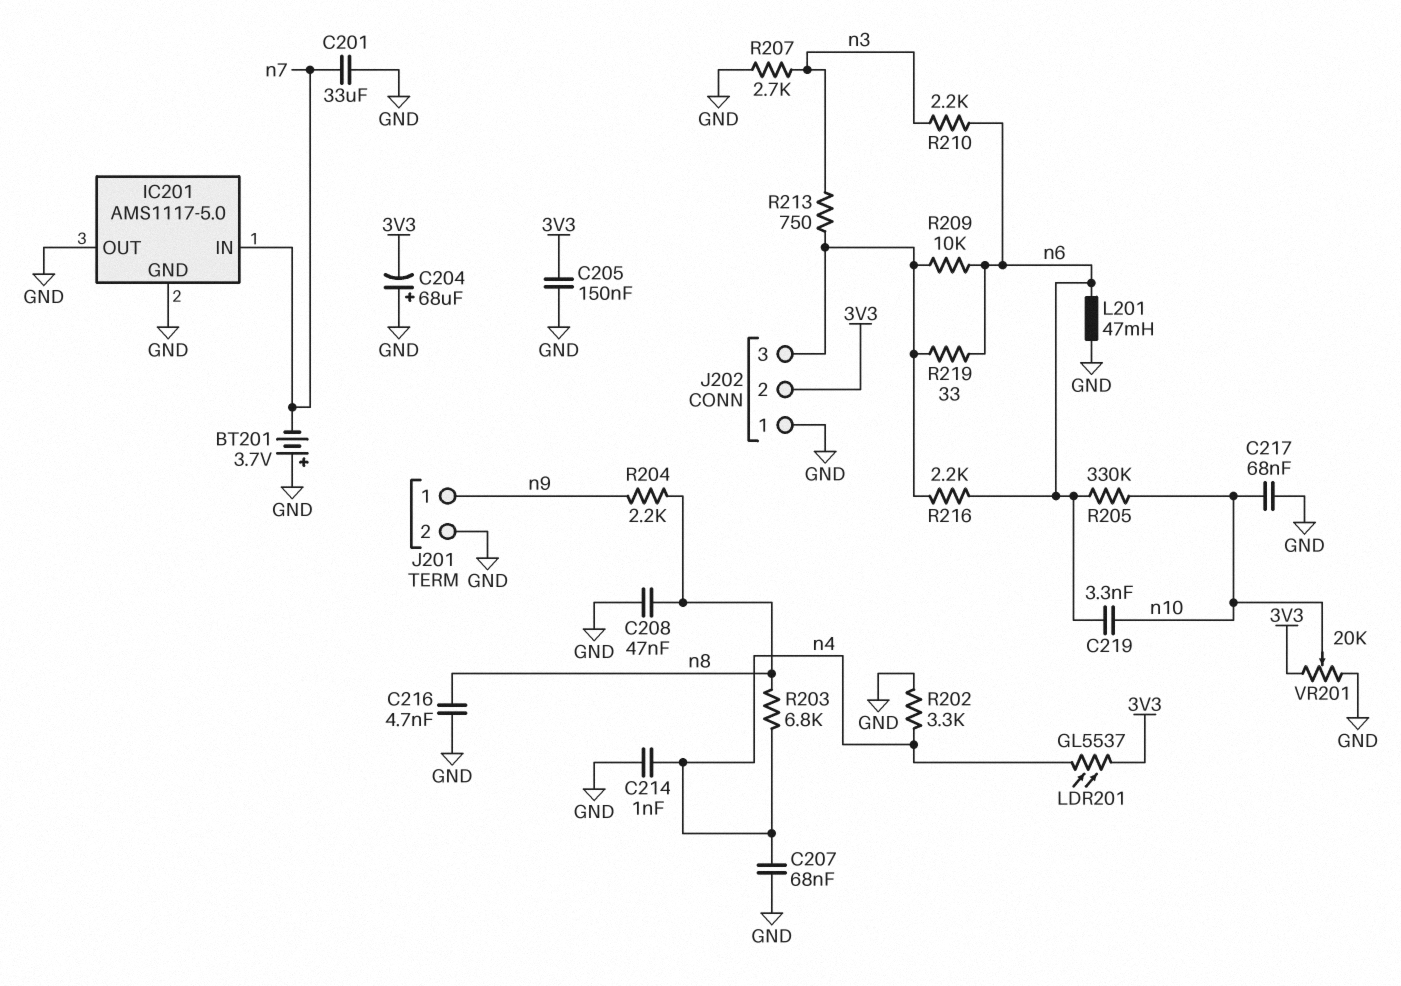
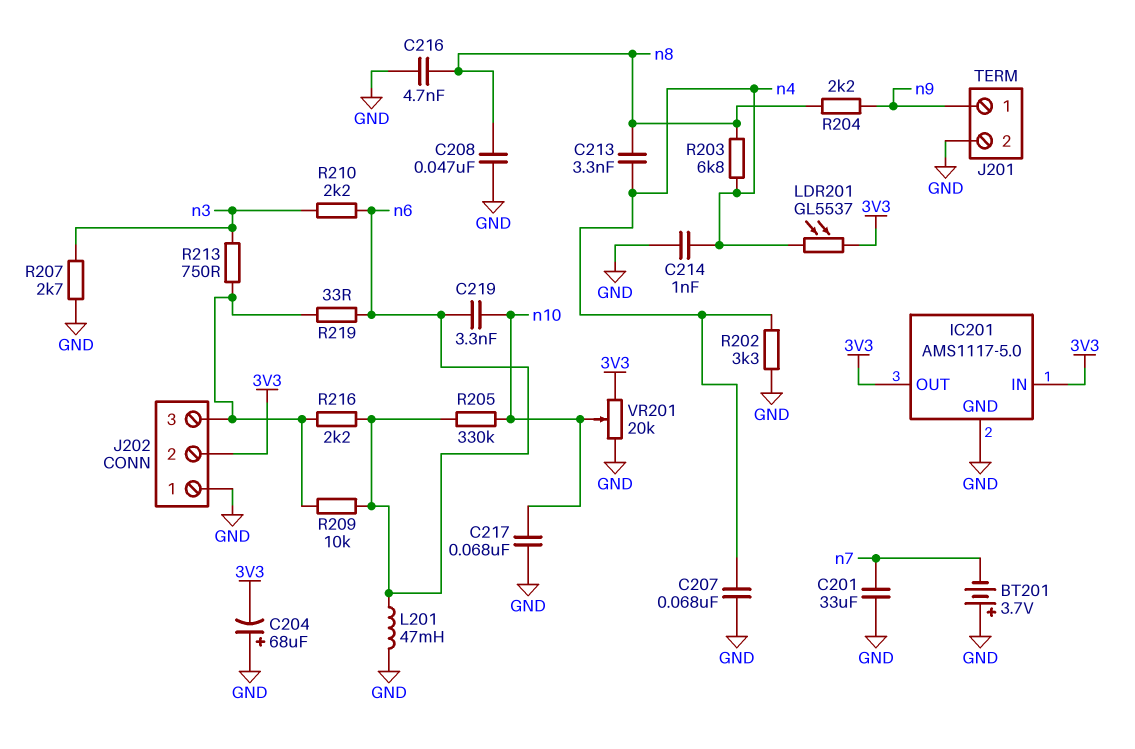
C205: 150nF (3V3, GND) -> none
C213: none -> 3.3nF (n4, n8)
IC201 pin IN: n7 -> 3V3
IC201 pin OUT: GND -> 3V3

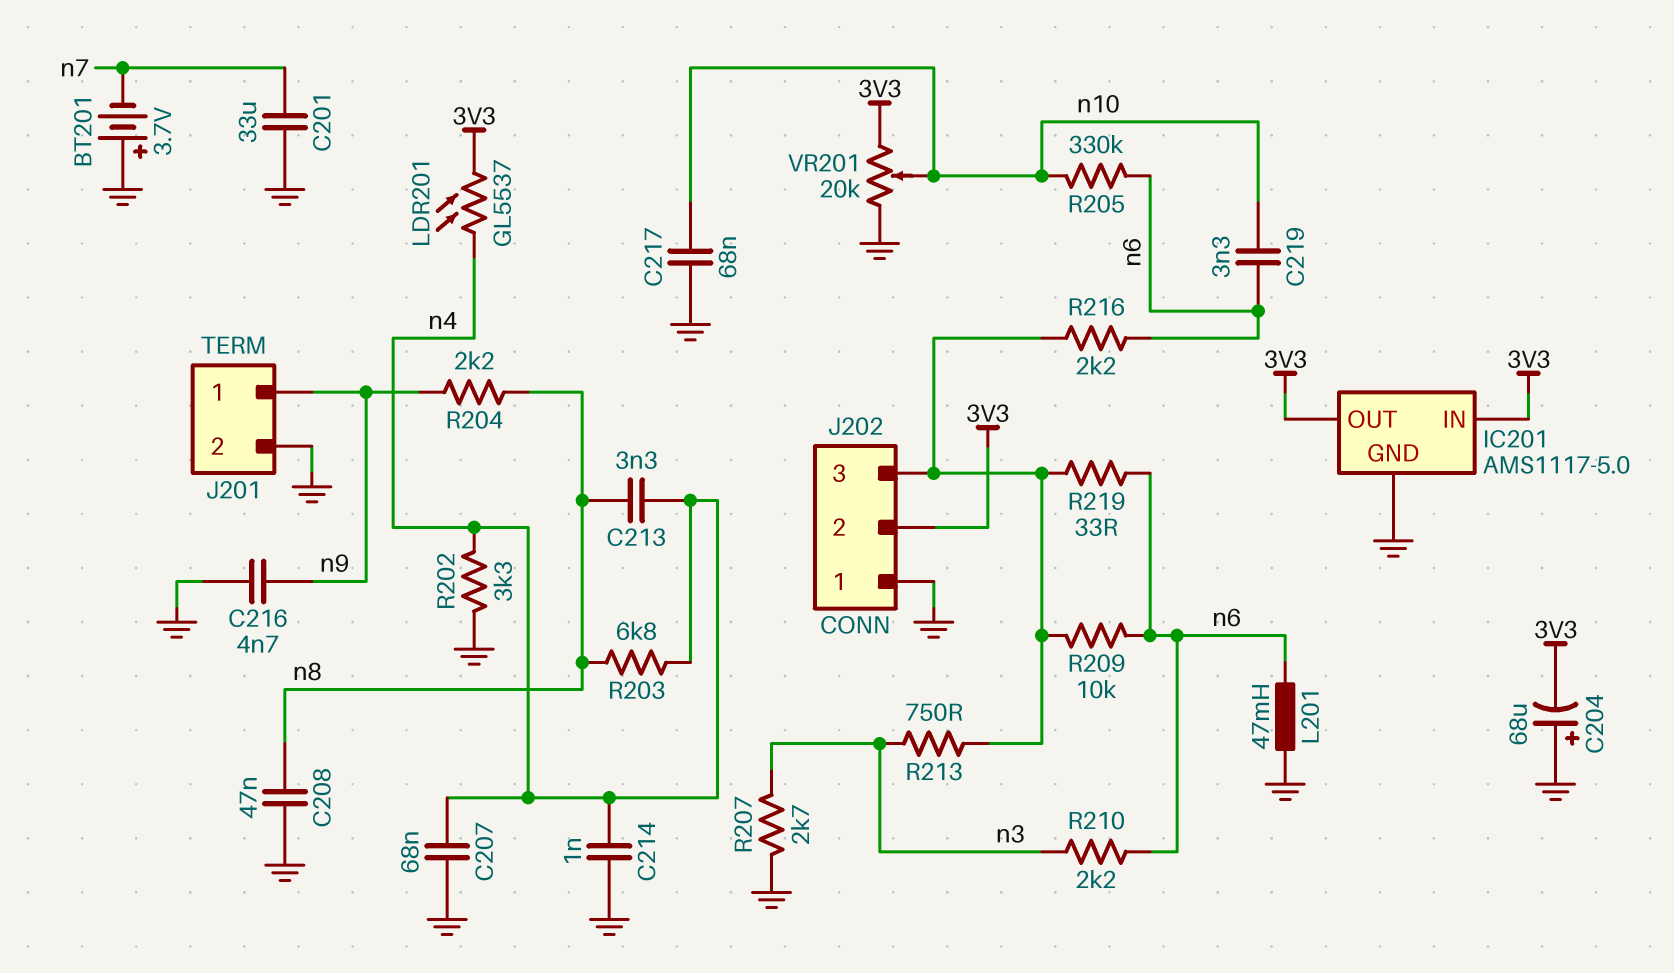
C216: 4.7nF (GND, n8) -> 4.7nF (GND, n9)

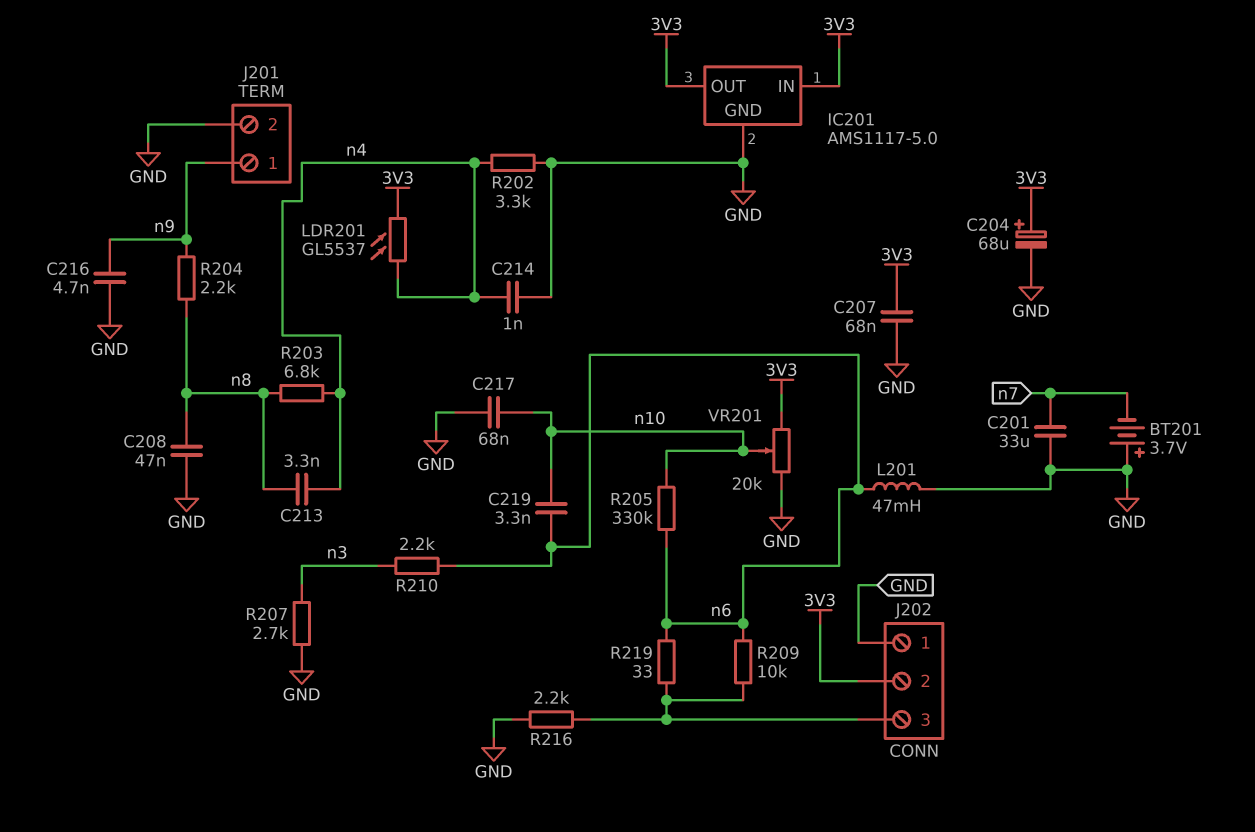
C204: 68uF (plus GND, minus 3V3) -> 68uF (plus 3V3, minus GND)
C207: 68nF (GND, n4) -> 68nF (3V3, GND)
R213: 750 (J202/3, n3) -> none
R216: 2.2k (J202/3, n6) -> 2.2k (GND, J202/3)

